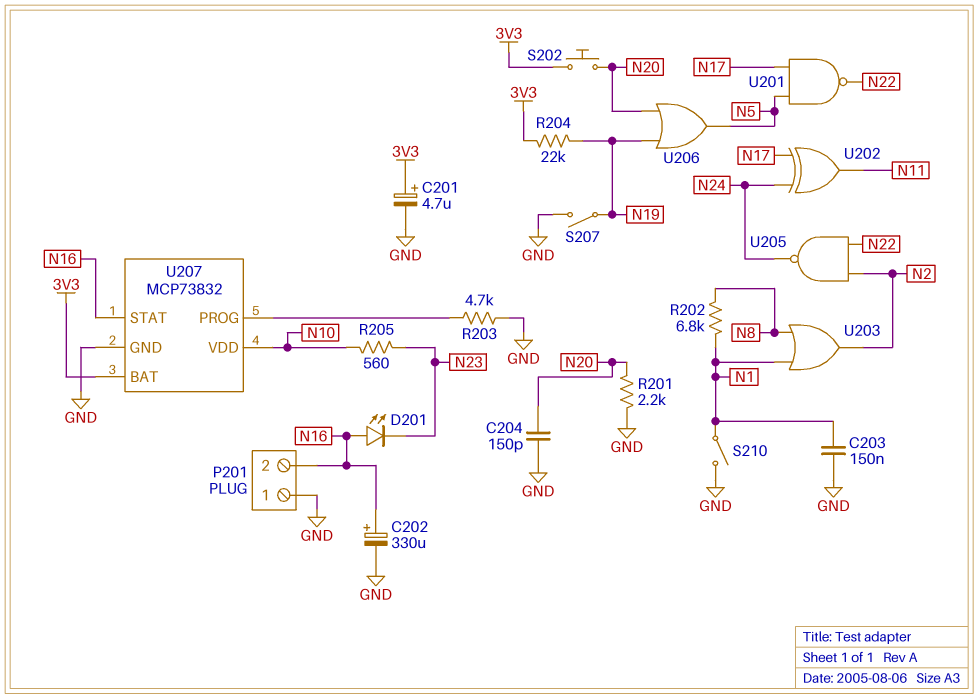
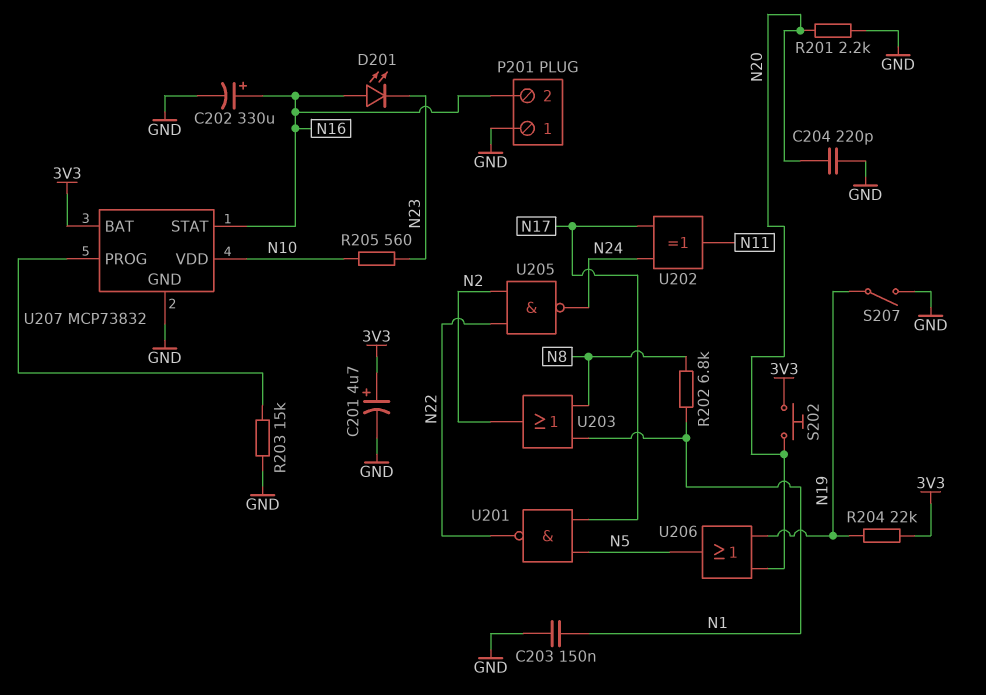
C204: 150pF (GND, N20) -> 220pF (GND, N20)
R203: 4.7k (GND, U207/PROG) -> 15k (GND, U207/PROG)
S210: switch (GND, N1) -> none

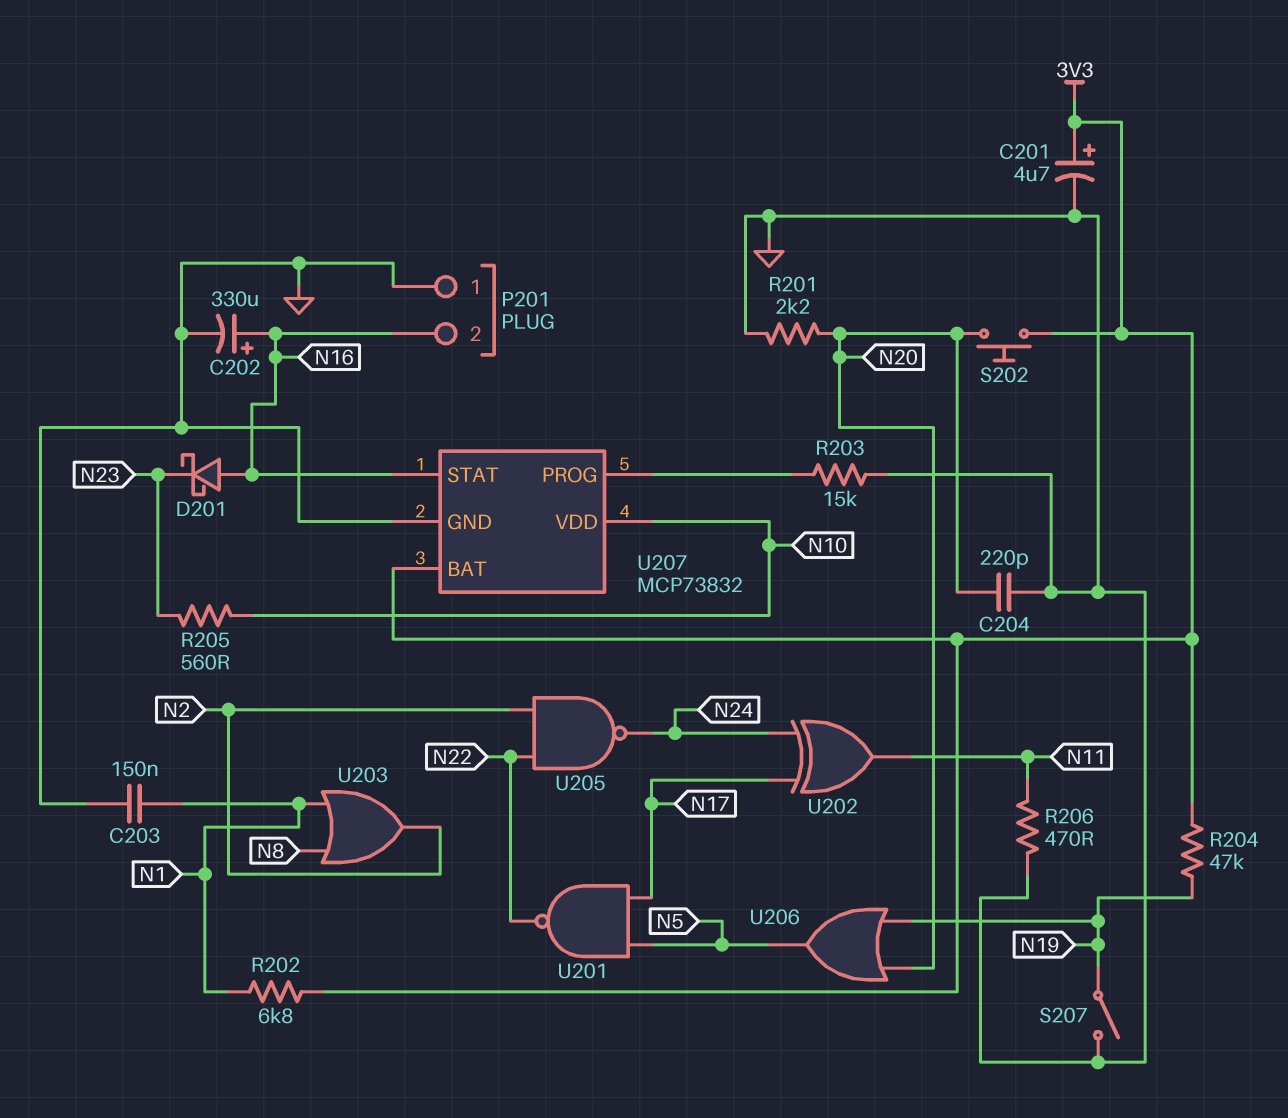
D201: LED (A N16, K N23) -> schottky (A N16, K N23)
R202: 6.8k (N1, N8) -> 6.8k (3V3, N1)
R204: 22k (3V3, N19) -> 47k (3V3, N19)
R206: none -> 470 (GND, N11)

